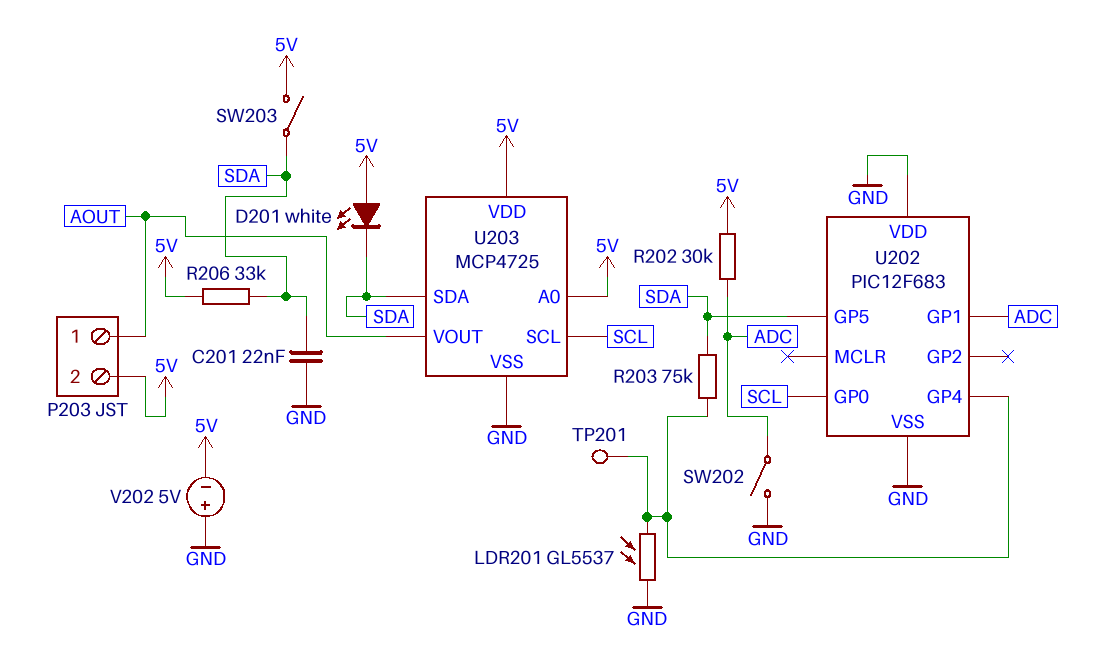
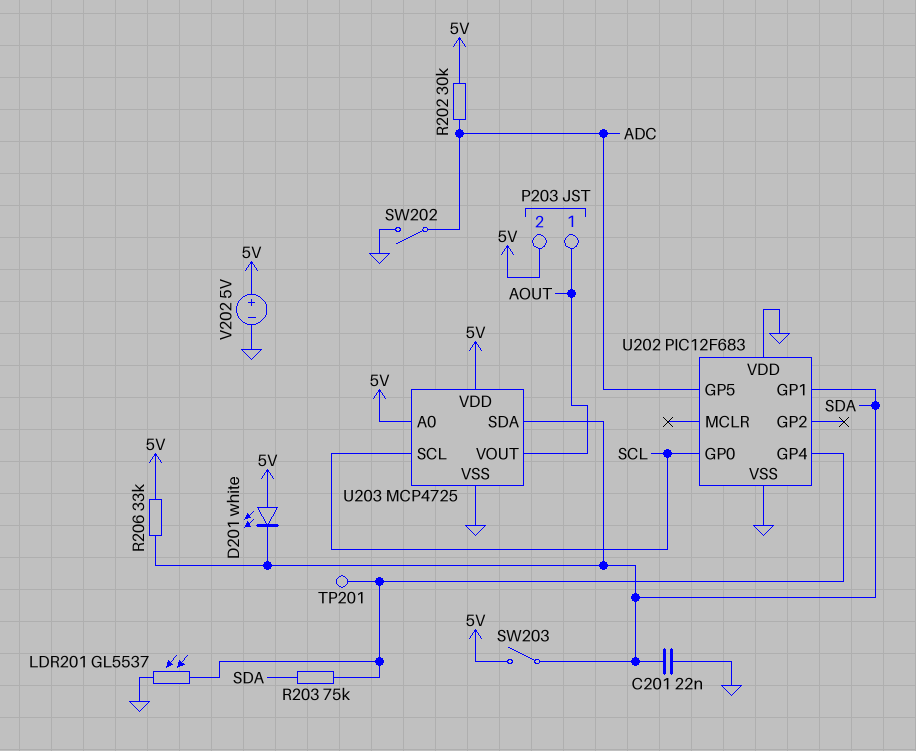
U202 pin GP1: ADC -> SDA
U202 pin GP5: SDA -> ADC
V202: 5V (plus GND, minus 5V) -> 5V (plus 5V, minus GND)

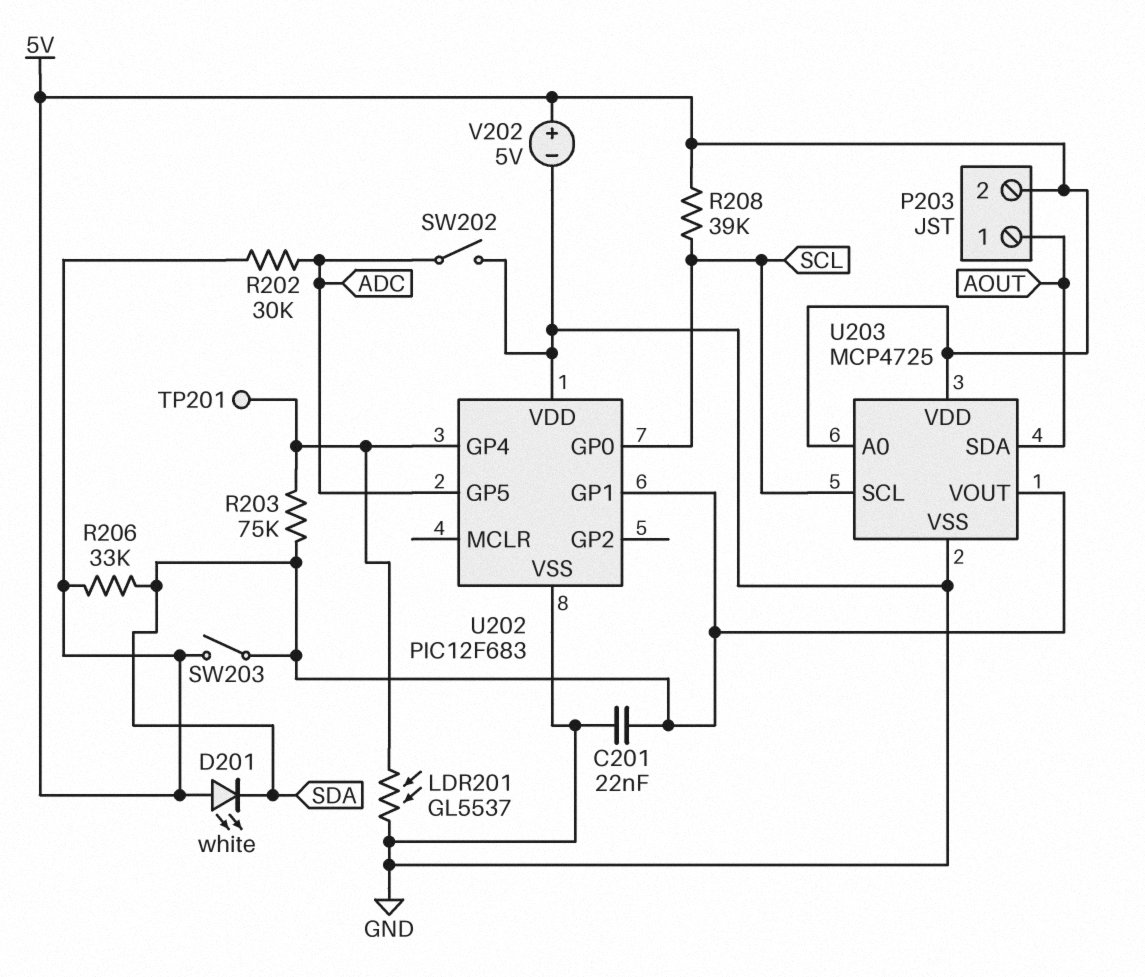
R208: none -> 39k (5V, SCL)
U203 pin SDA: SDA -> AOUT
U203 pin VOUT: AOUT -> SDA

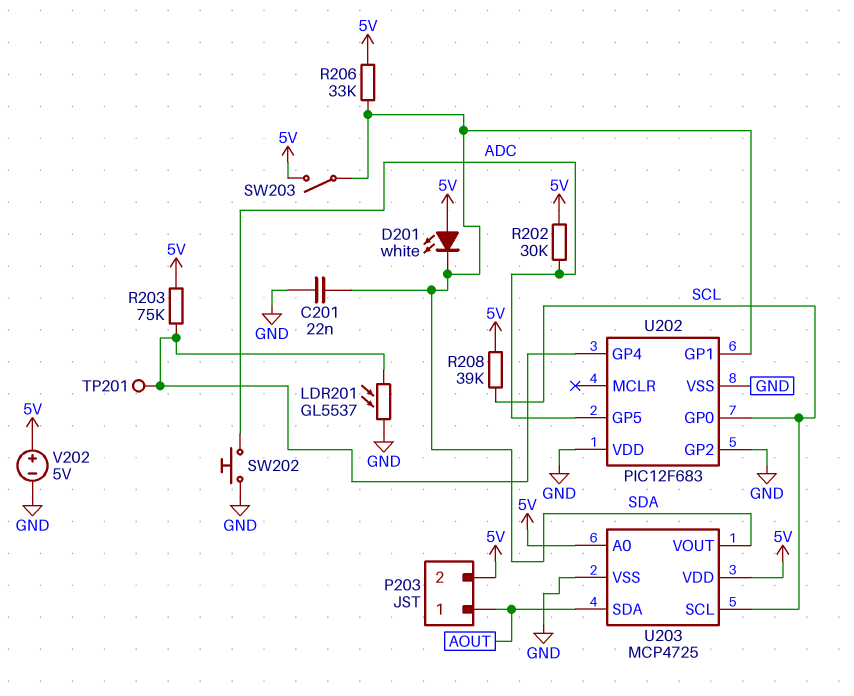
R203: 75k (SDA, U202/GP4) -> 75k (5V, U202/GP4)
SW202: switch (ADC, GND) -> button (ADC, GND)
U202 pin GP2: none -> GND

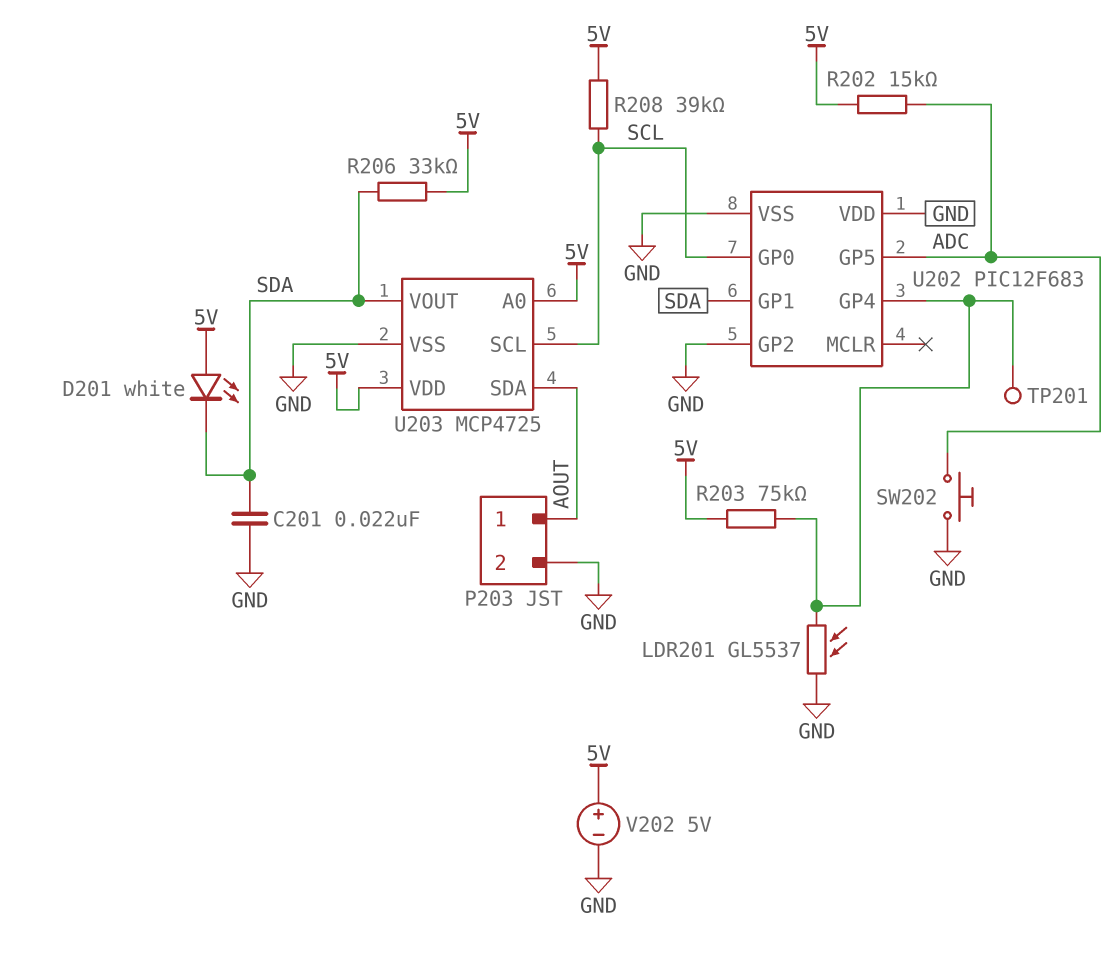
P203 pin 2: 5V -> GND
R202: 30k (5V, ADC) -> 15k (5V, ADC)
SW203: switch (5V, SDA) -> none

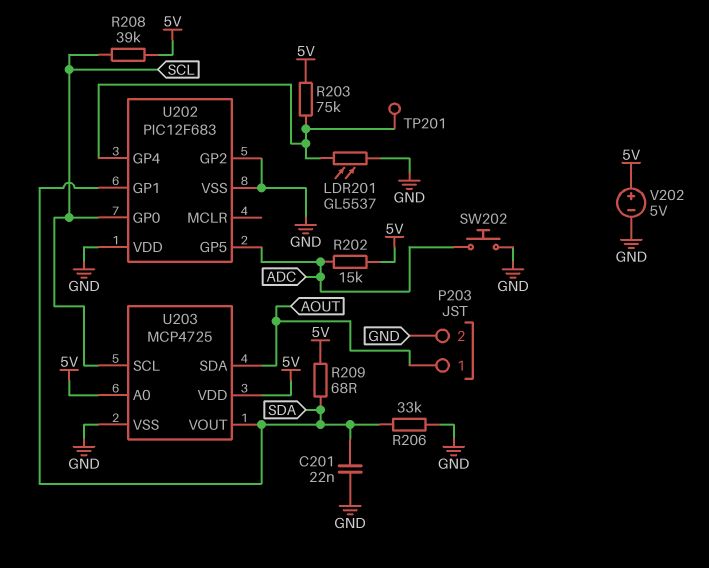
D201: LED white (A 5V, K SDA) -> none
R206: 33k (5V, SDA) -> 33k (GND, SDA)
R209: none -> 68 (5V, SDA)

